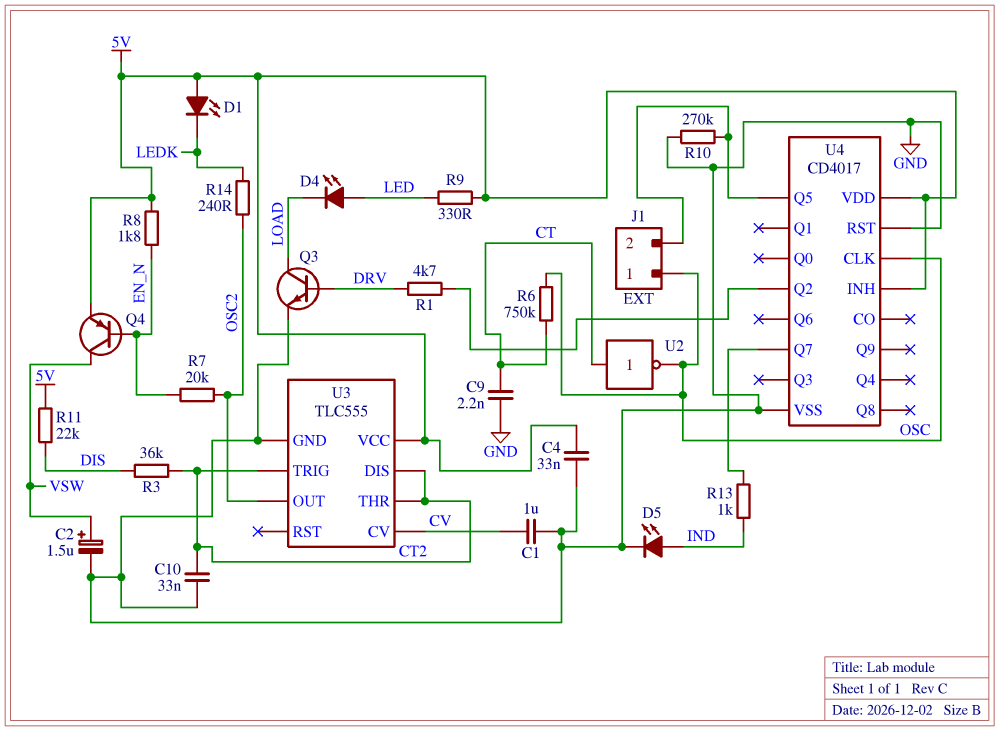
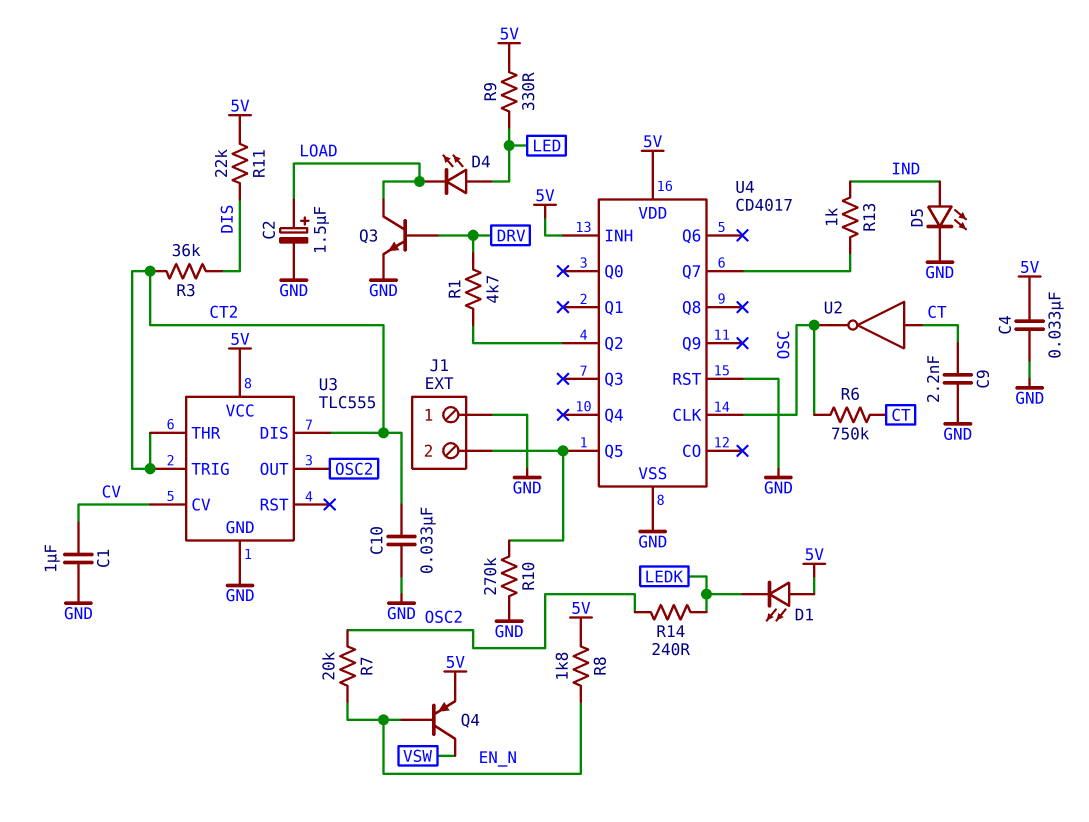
C2: 1.5uF (plus VSW, minus GND) -> 1.5uF (plus LOAD, minus GND)
J1 pin 1: OSC -> GND

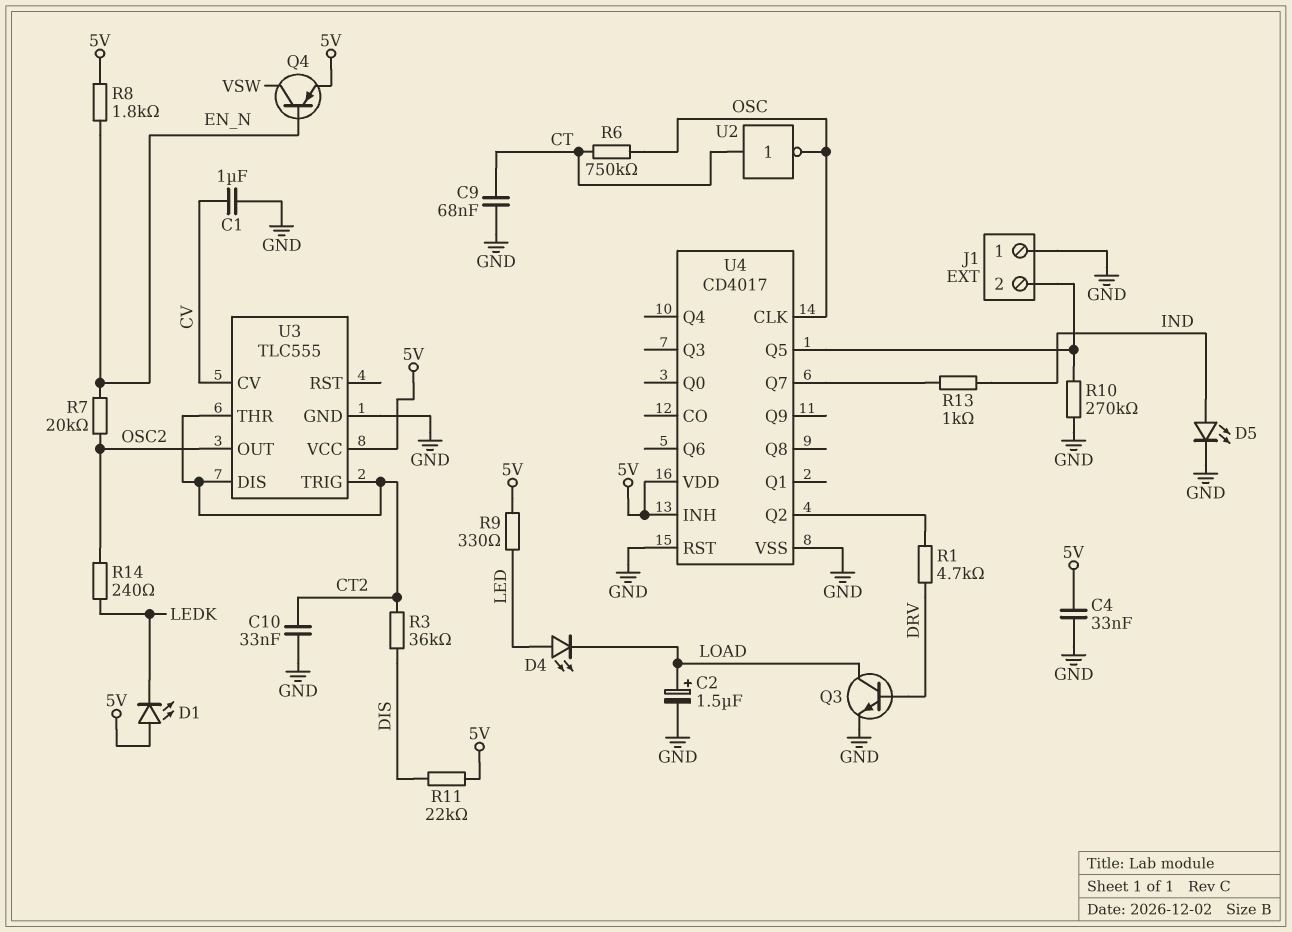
C9: 2.2nF (CT, GND) -> 68nF (CT, GND)

